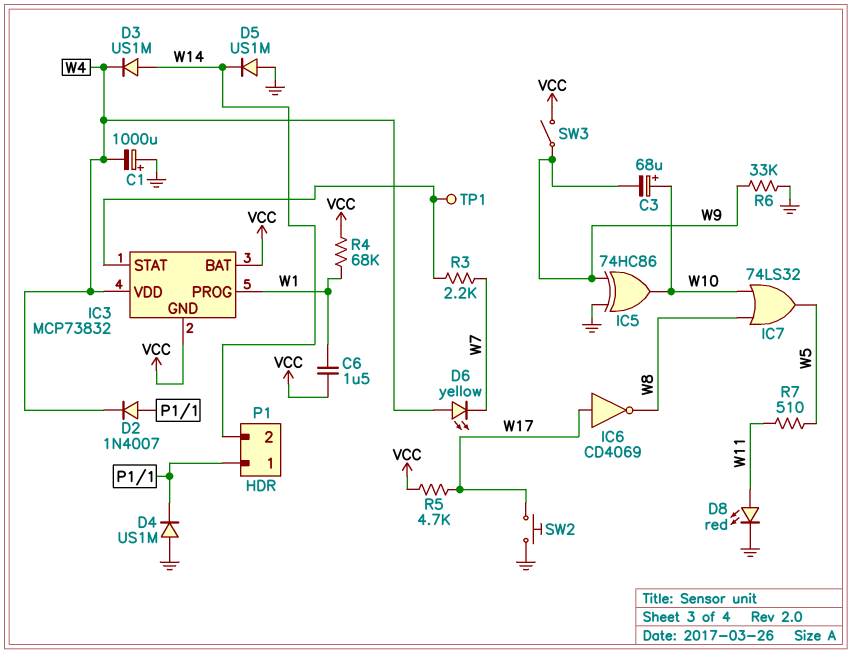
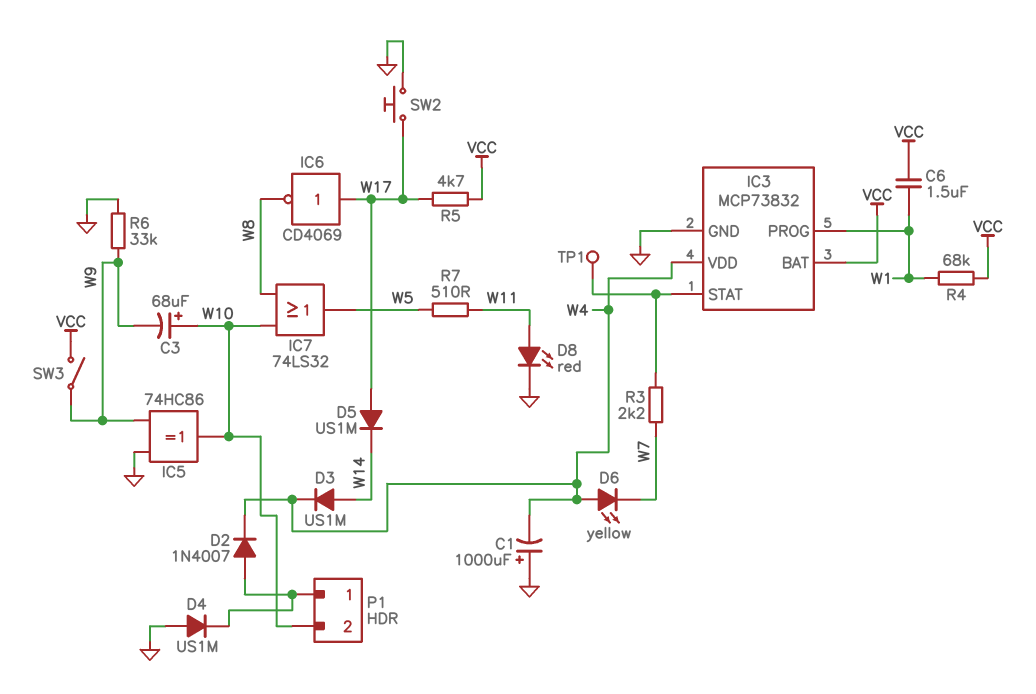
D5: diode US1M (A GND, K W14) -> diode US1M (A W17, K W14)
IC3 pin GND: VCC -> GND
P1 pin 2: W14 -> W10

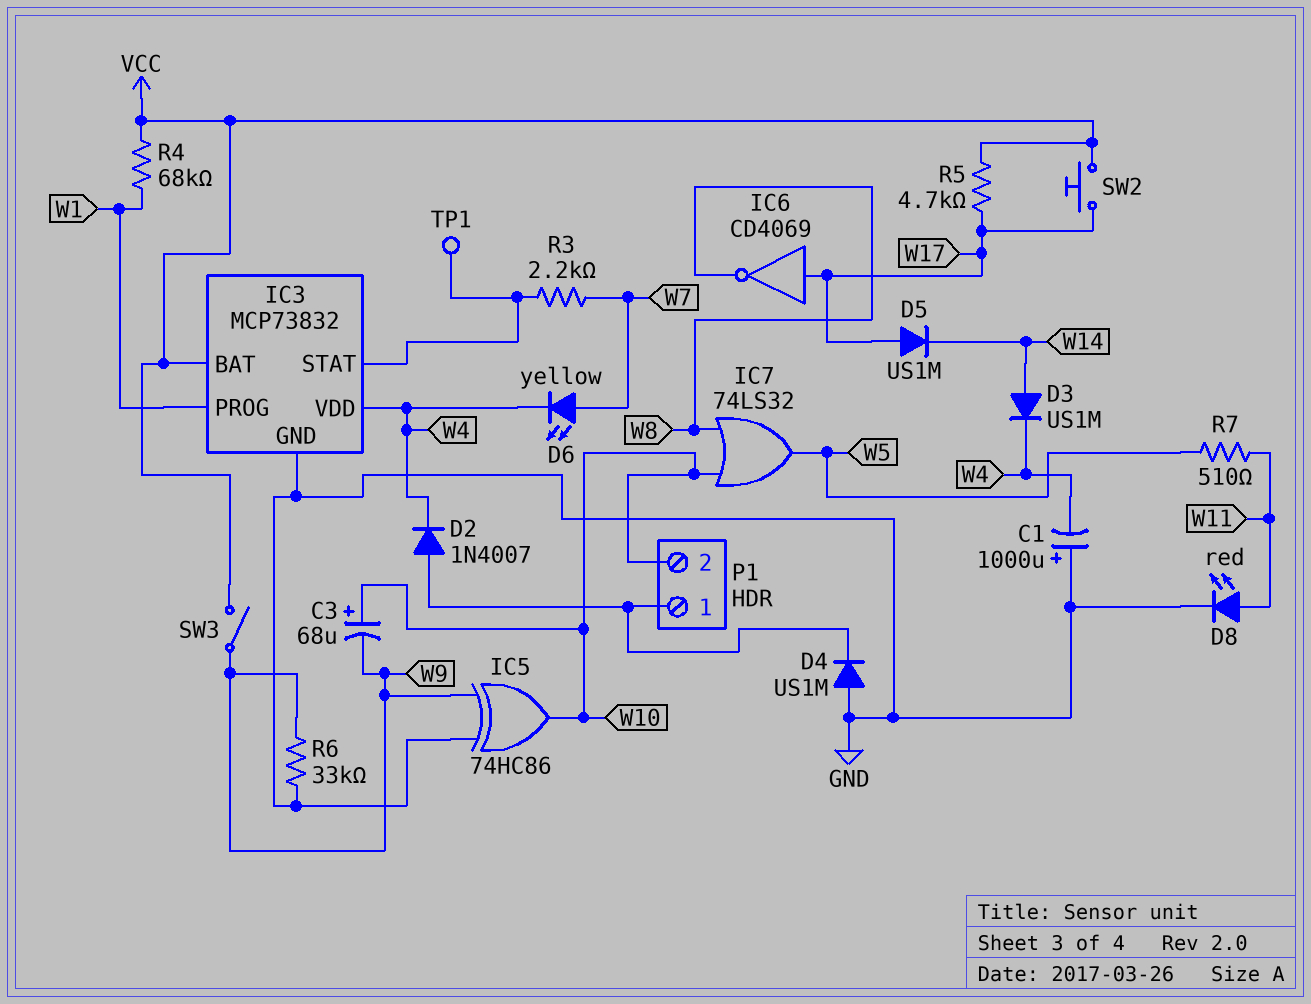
C6: 1.5uF (VCC, W1) -> none
D6: LED yellow (A W4, K W7) -> LED yellow (A W7, K W4)
SW2: button (GND, W17) -> button (VCC, W17)

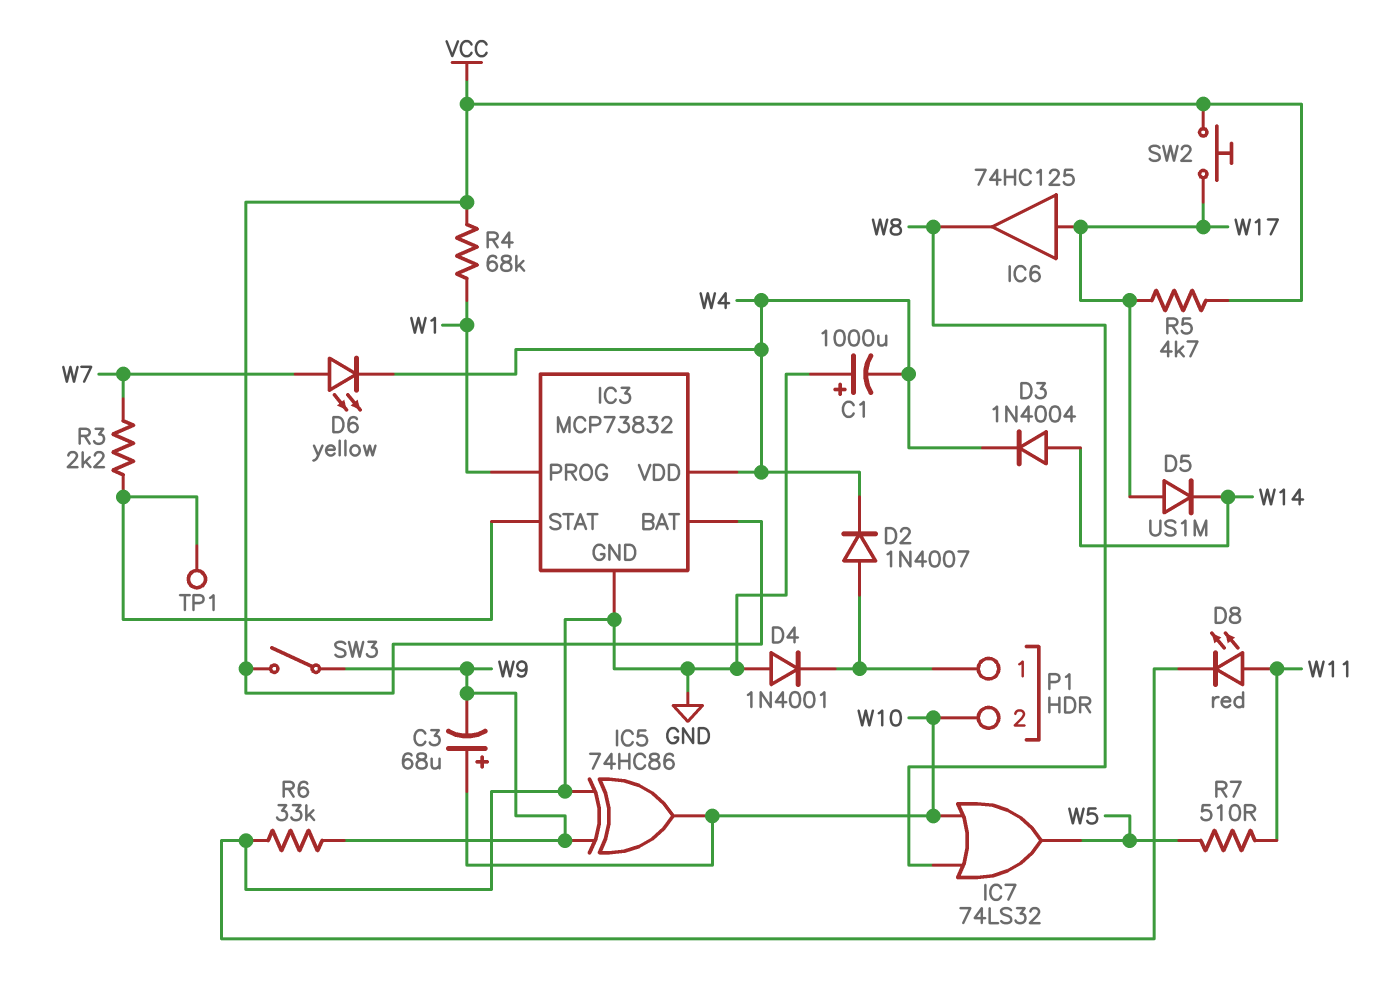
D3: diode US1M (A W14, K W4) -> diode 1N4004 (A W14, K W4)
D4: diode US1M (A GND, K P1/1) -> diode 1N4001 (A GND, K P1/1)
IC6: NOT CD4069 (in W17, out W8) -> buffer 74HC125 (in W17, out W8)

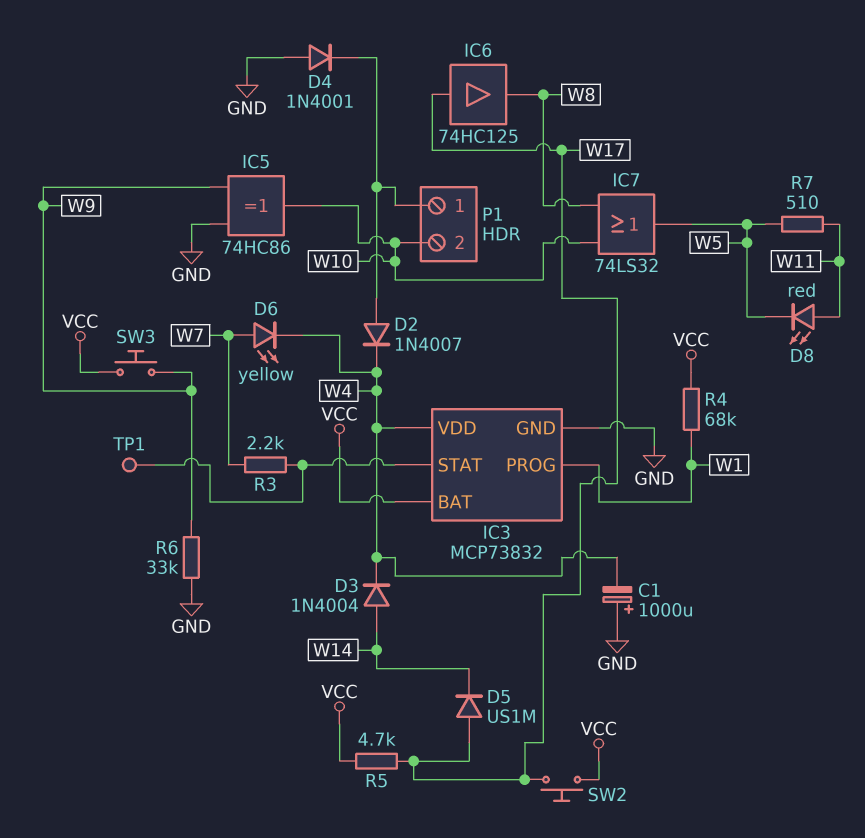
C3: 68uF (plus W10, minus W9) -> none
D8: LED red (A W11, K GND) -> LED red (A W11, K W5)
SW3: switch (VCC, W9) -> button (VCC, W9)

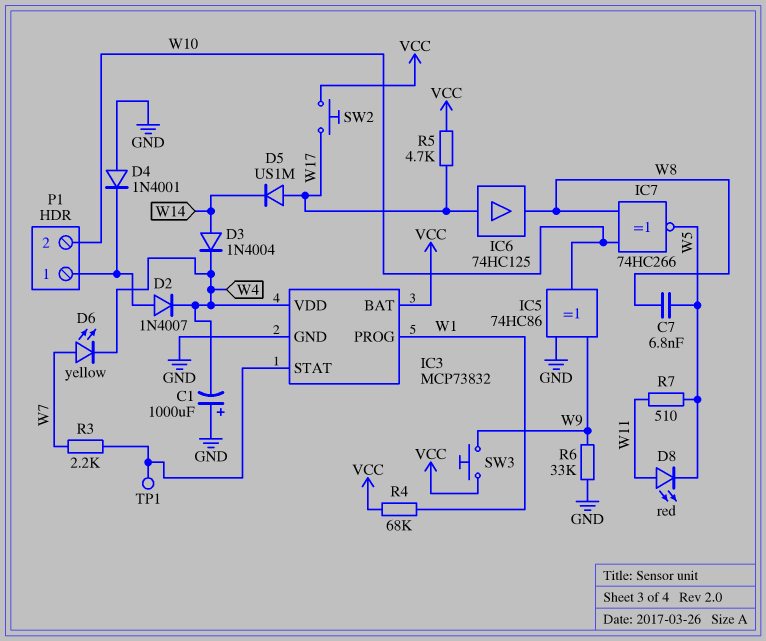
C7: none -> 6.8nF (W5, W8)
IC7: OR 74LS32 (in W8, in W10, out W5) -> XNOR 74HC266 (in W8, in W10, out W5)

